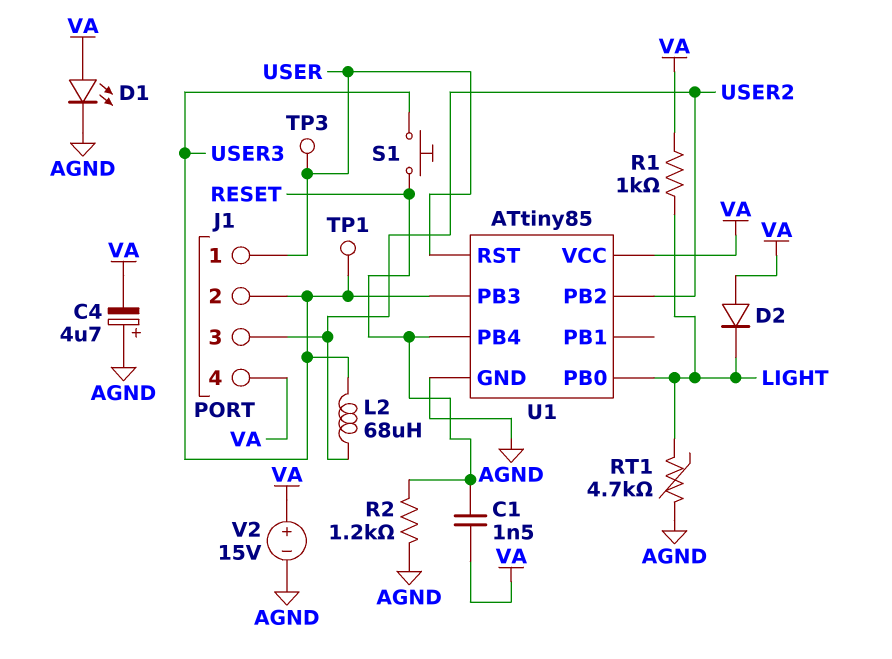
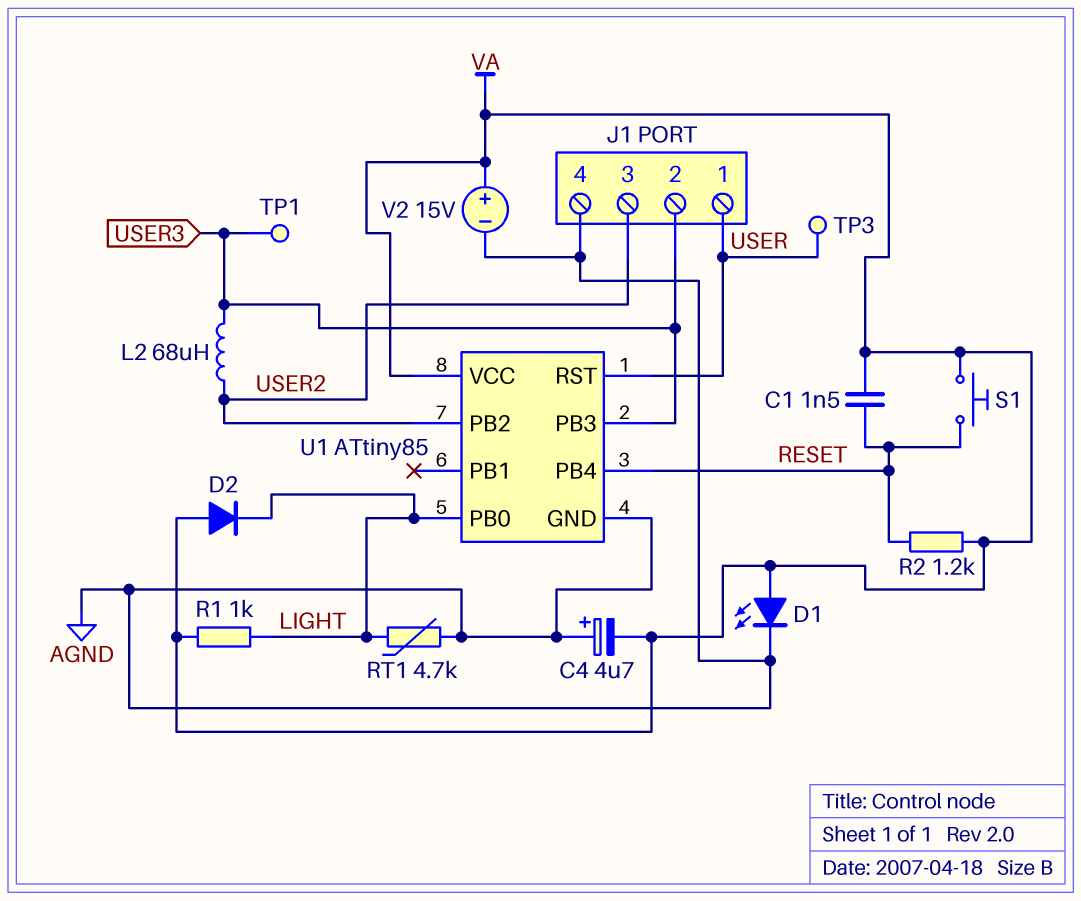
J1 pin 4: VA -> AGND
R2: 1.2k (AGND, RESET) -> 1.2k (RESET, VA)
S1: button (RESET, USER3) -> button (RESET, VA)

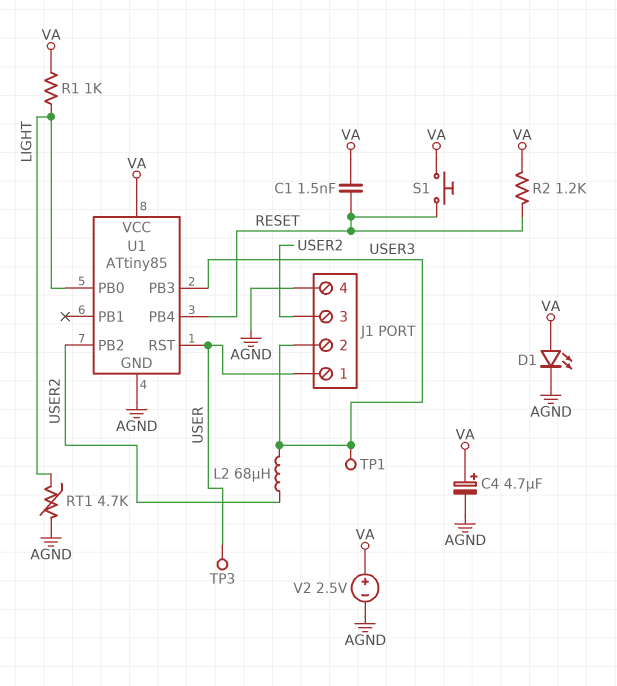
C4: 4.7uF (plus AGND, minus VA) -> 4.7uF (plus VA, minus AGND)
D2: diode (A VA, K LIGHT) -> none
V2: 15V (plus VA, minus AGND) -> 2.5V (plus VA, minus AGND)

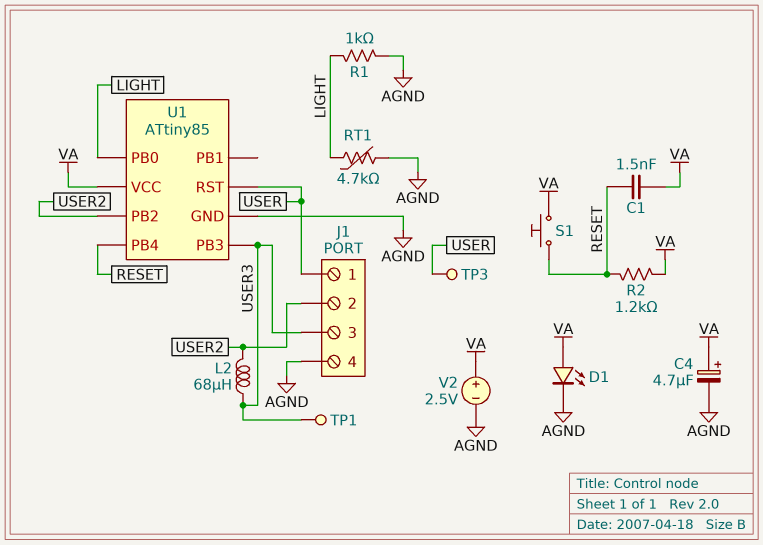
J1 pin 2: USER3 -> USER2
J1 pin 3: USER2 -> USER3
R1: 1k (LIGHT, VA) -> 1k (AGND, LIGHT)

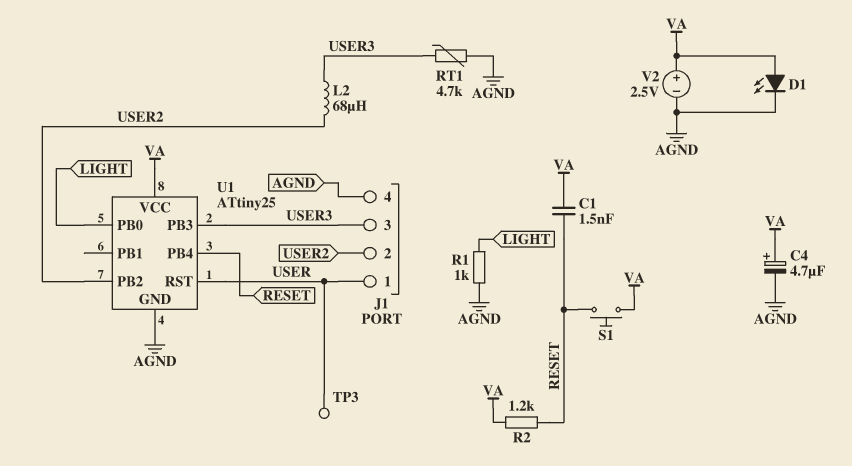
RT1: 4.7k (AGND, LIGHT) -> 4.7k (AGND, USER3)
TP1: test point (USER3) -> none
U1: ATtiny85 -> ATtiny25

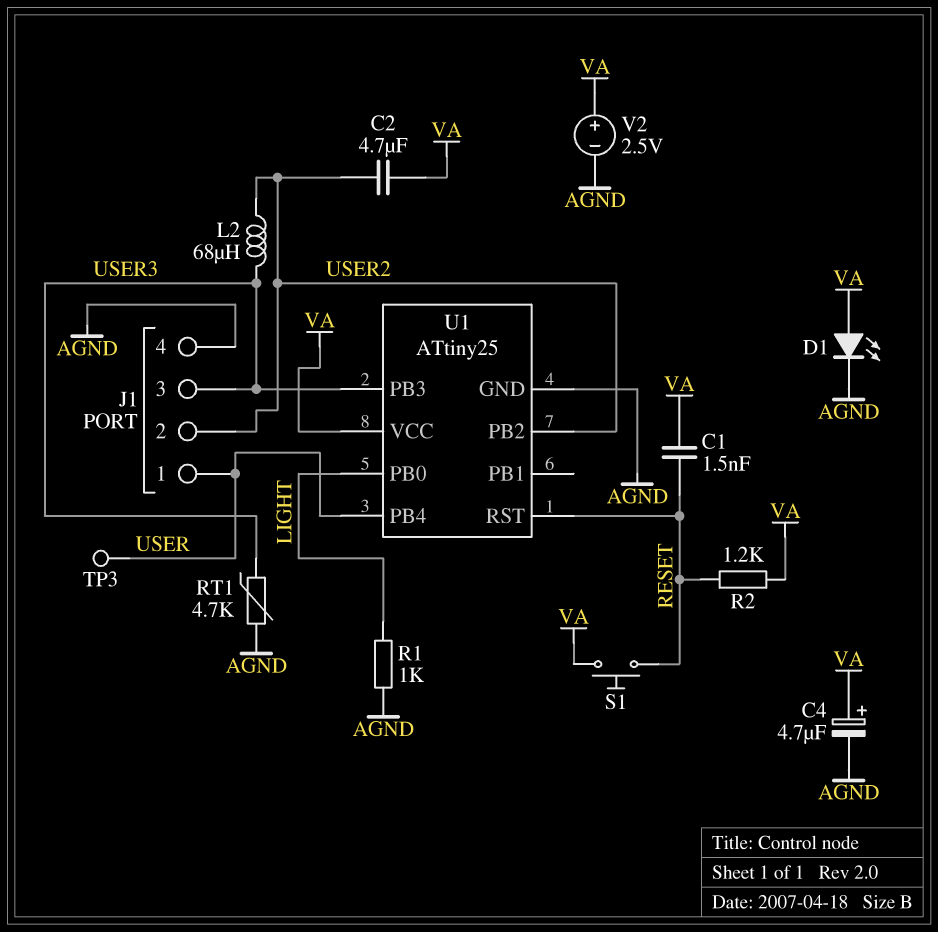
C2: none -> 4.7uF (USER2, VA)
U1 pin PB4: RESET -> USER
U1 pin RST: USER -> RESET

